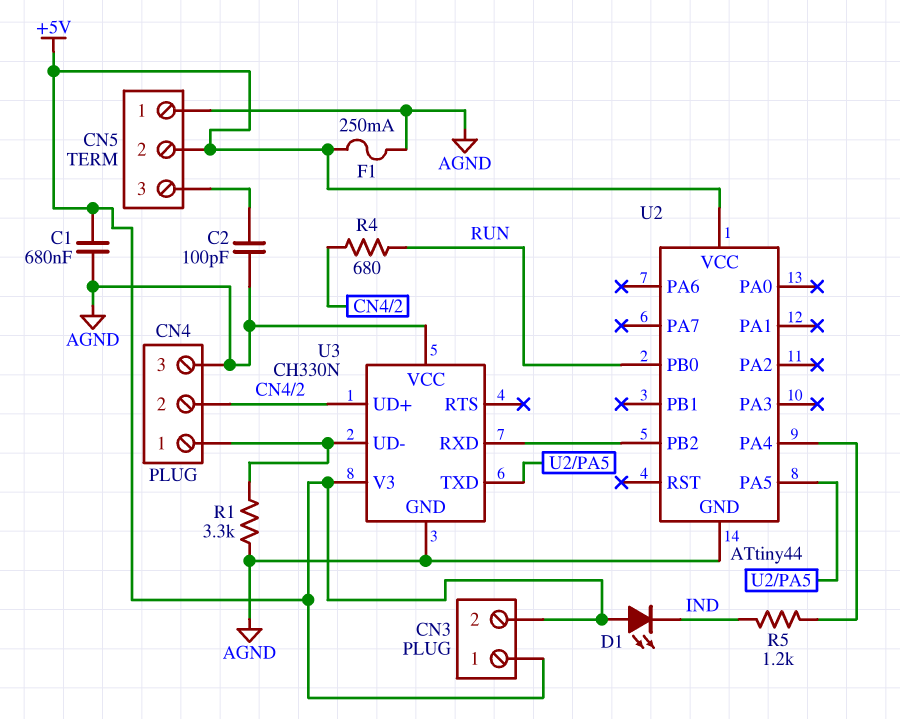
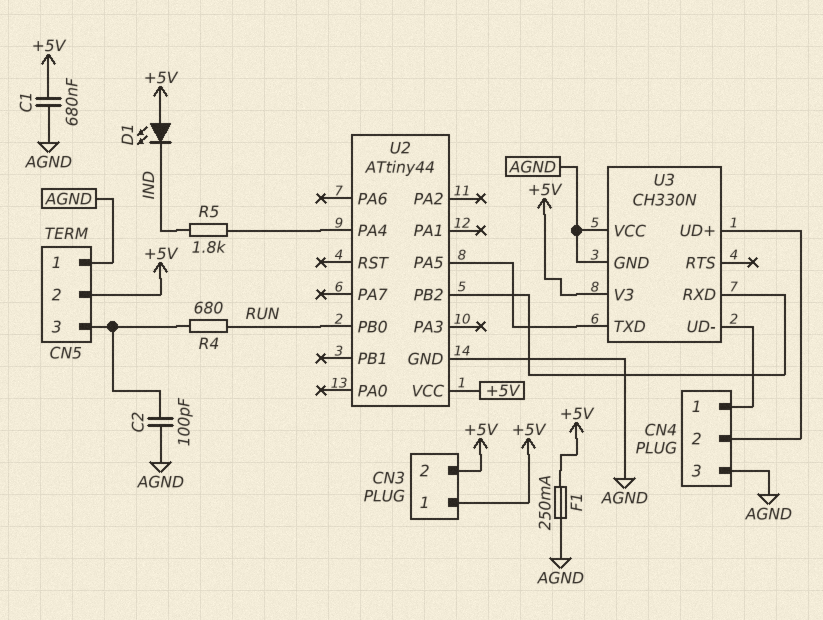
R1: 3.3k (AGND, CN4/1) -> none
R4: 680 (CN4/2, RUN) -> 680 (CN5/3, RUN)
R5: 1.2k (IND, U2/PA4) -> 1.8k (IND, U2/PA4)

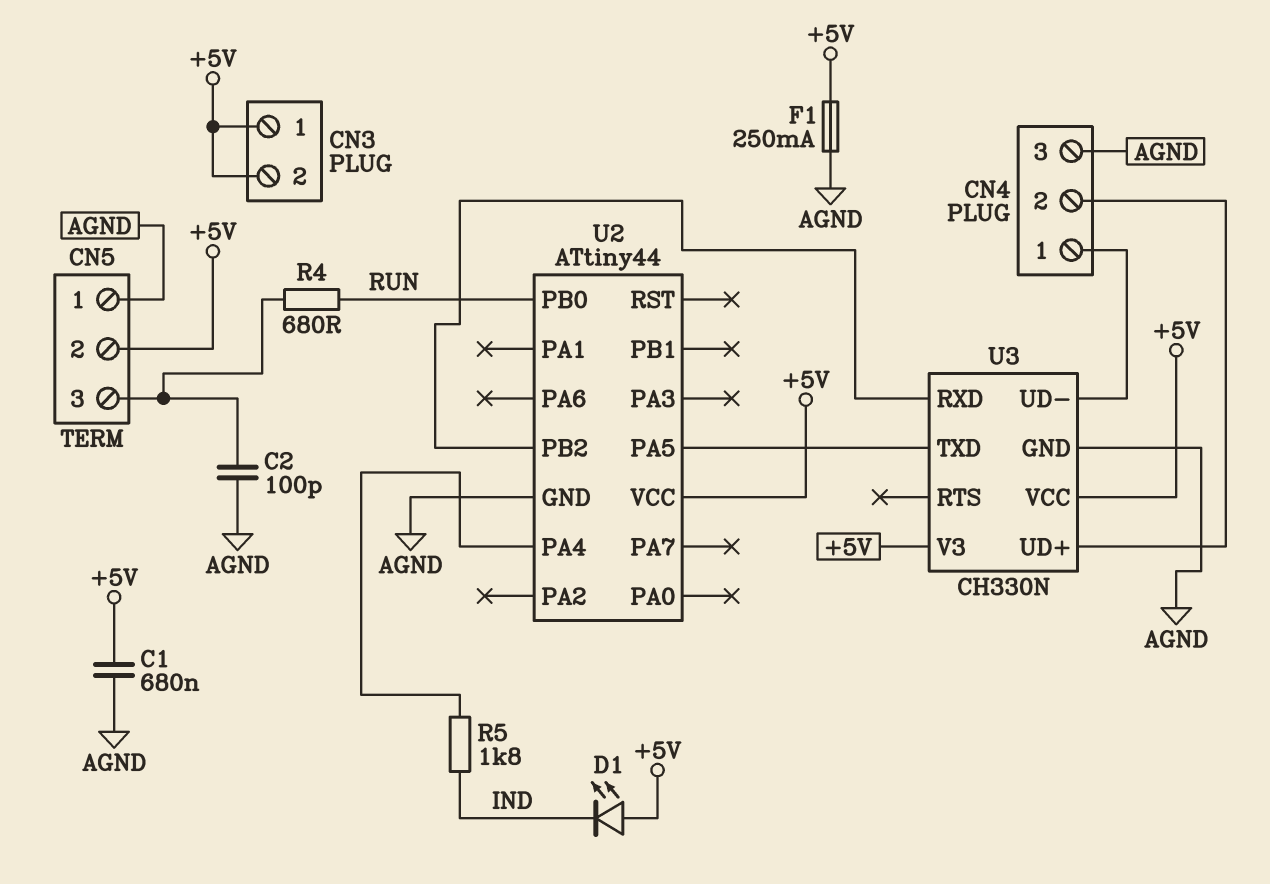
U3 pin VCC: AGND -> +5V

